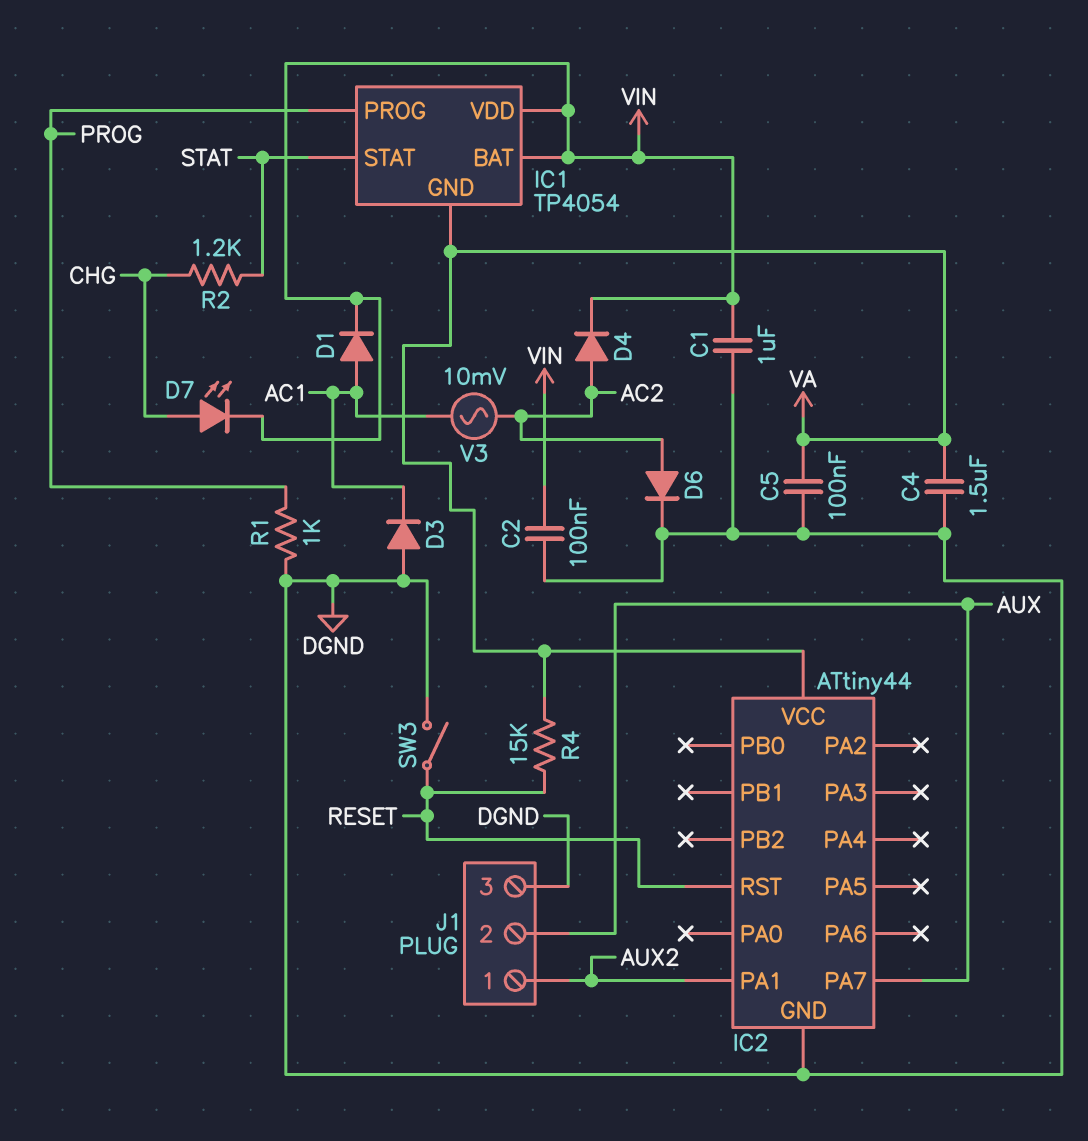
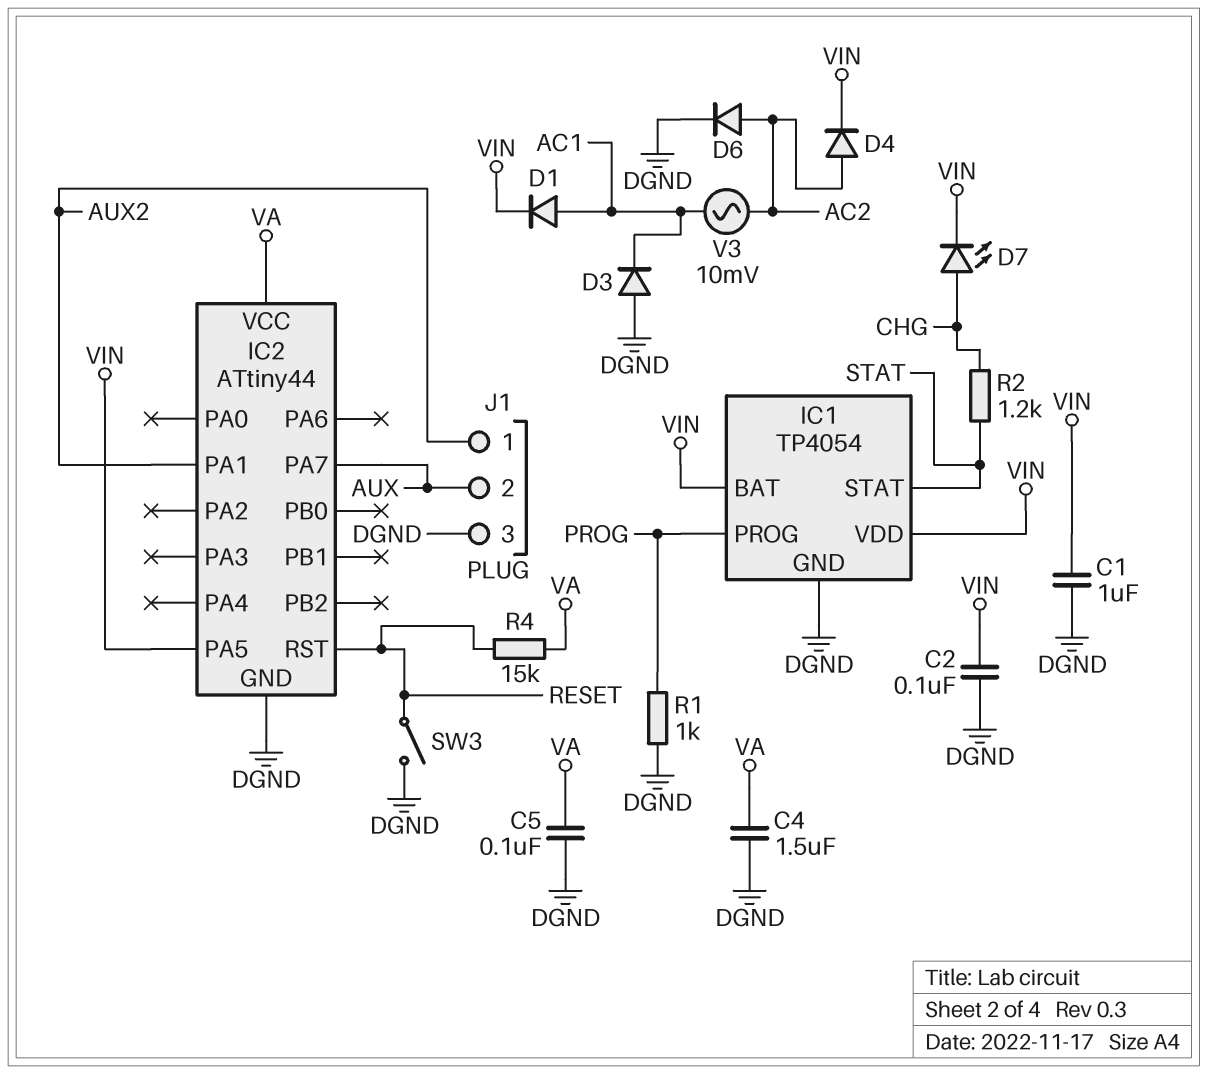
IC1 pin GND: VA -> DGND
IC2 pin PA5: none -> VIN

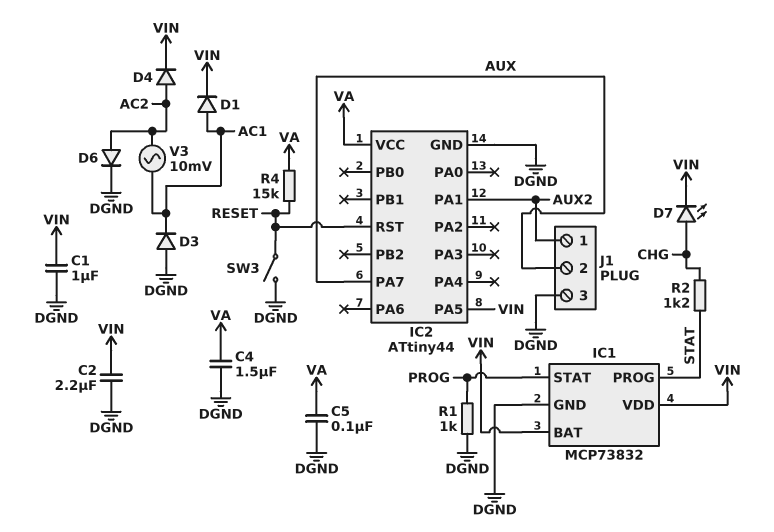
C2: 100nF (DGND, VIN) -> 2.2uF (DGND, VIN)
IC1: TP4054 -> MCP73832
IC1 pin PROG: PROG -> STAT
IC1 pin STAT: STAT -> PROG

